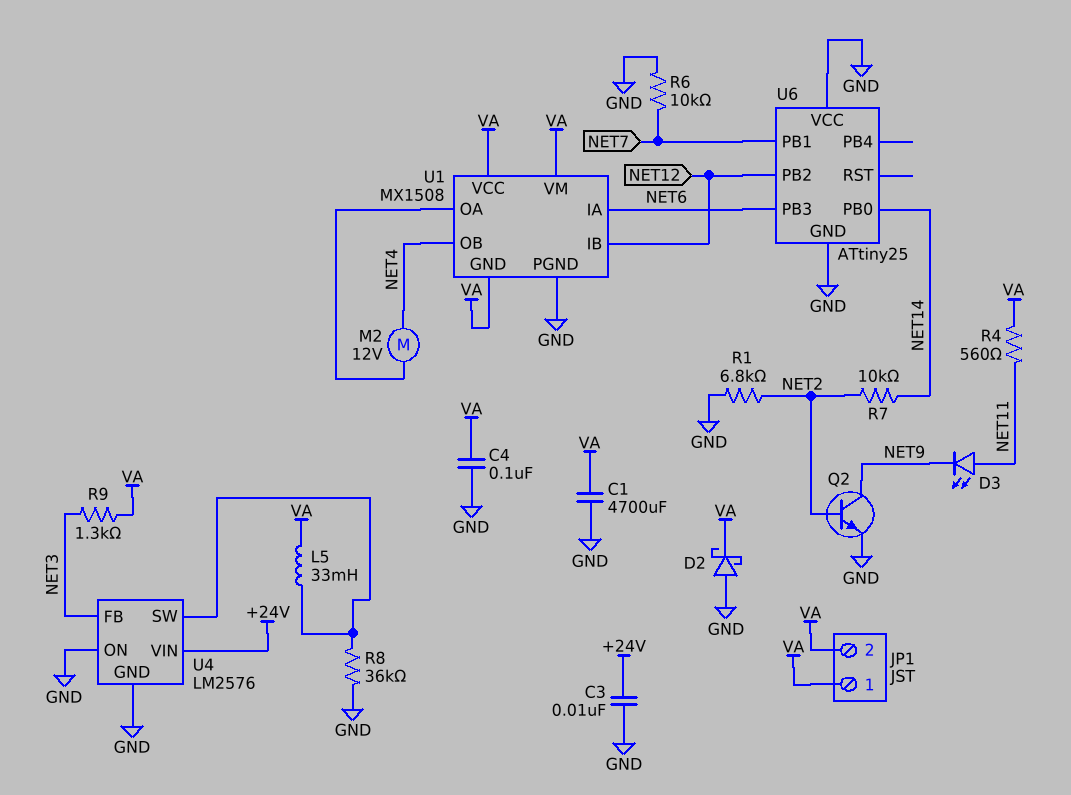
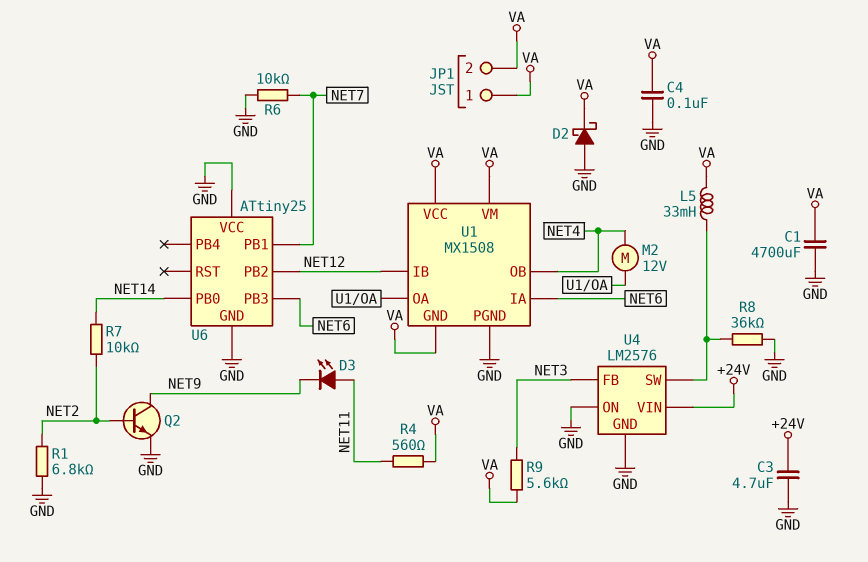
C3: 10nF (+24V, GND) -> 4.7uF (+24V, GND)
R9: 1.3k (NET3, VA) -> 5.6k (NET3, VA)

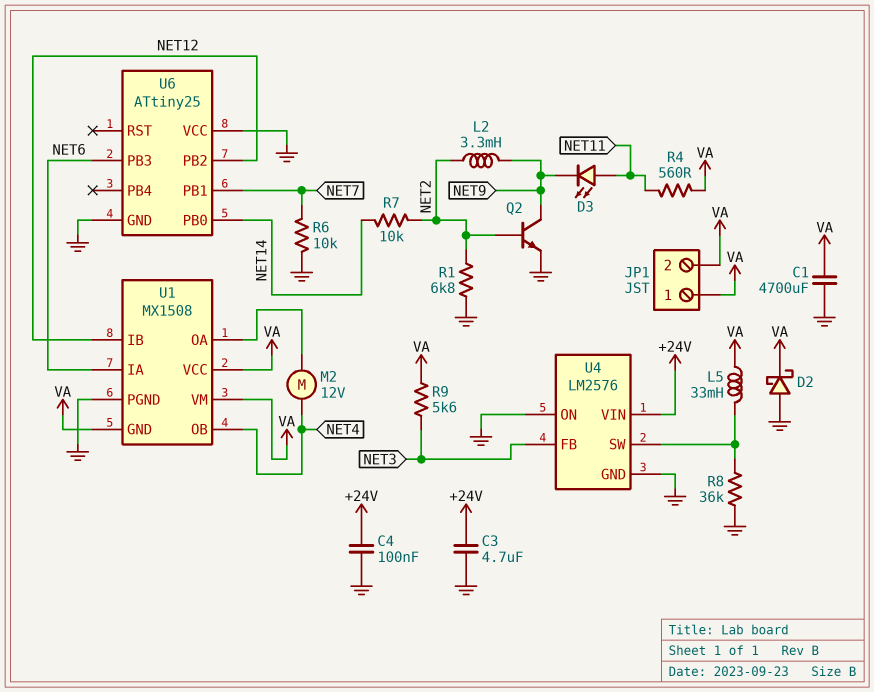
C4: 100nF (GND, VA) -> 100nF (+24V, GND)
L2: none -> 3.3mH (NET2, NET9)

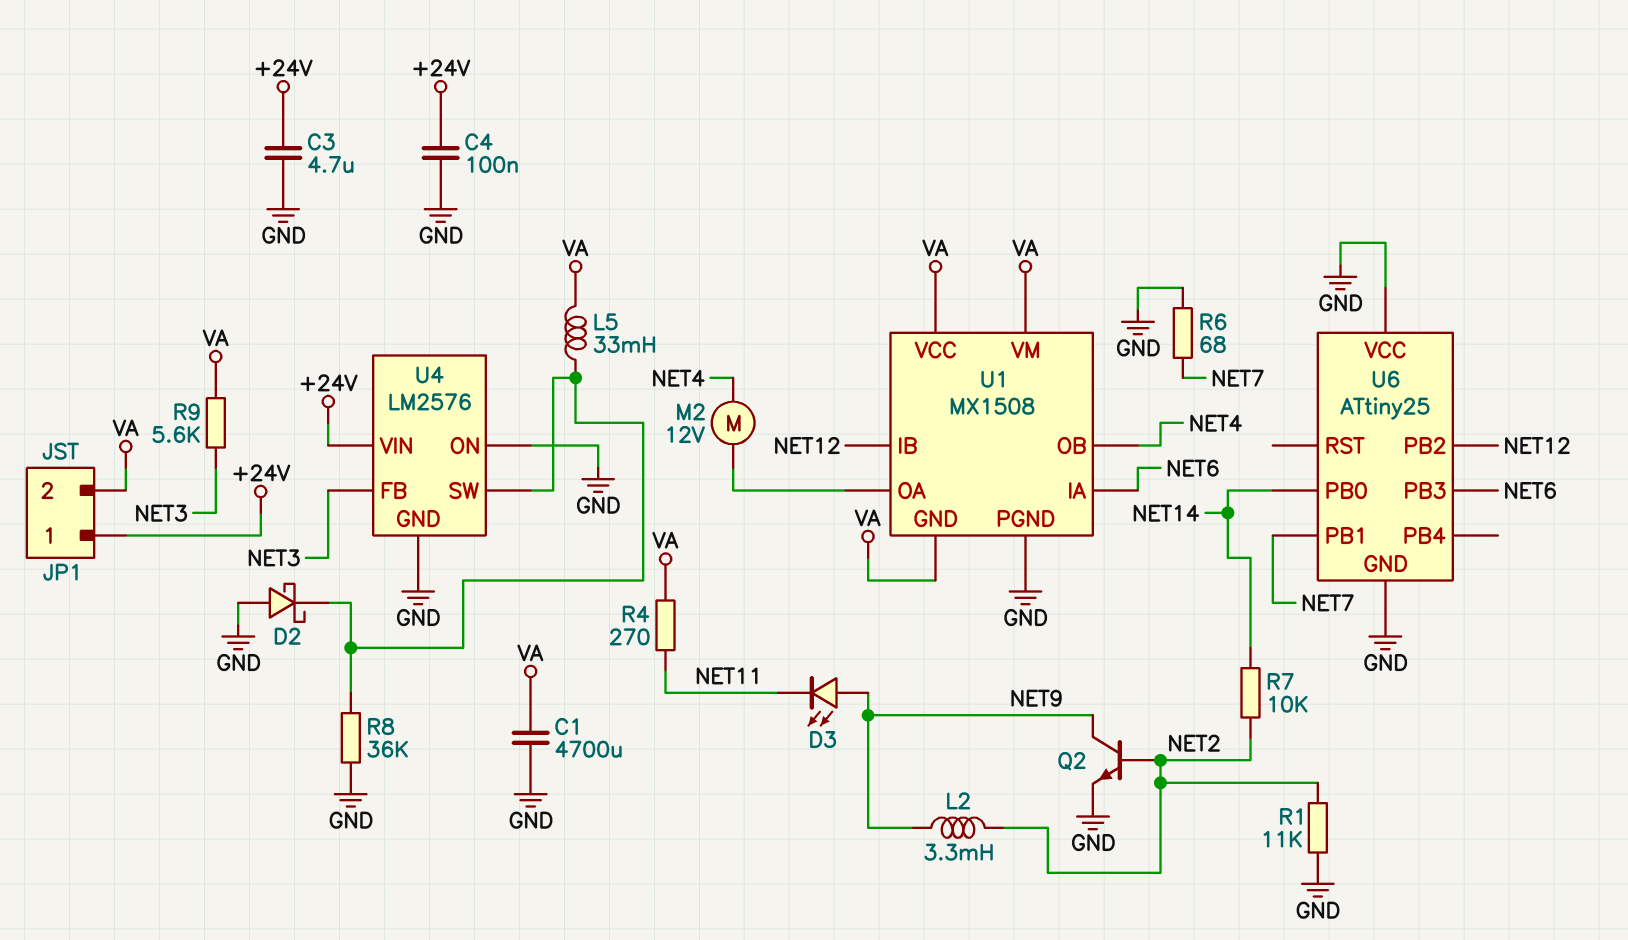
D2: schottky (A GND, K VA) -> schottky (A GND, K U4/SW)
D3: LED (A NET11, K NET9) -> LED (A NET9, K NET11)
JP1 pin 1: VA -> +24V
R1: 6.8k (GND, NET2) -> 11k (GND, NET2)
R4: 560 (NET11, VA) -> 270 (NET11, VA)
R6: 10k (GND, NET7) -> 68 (GND, NET7)

